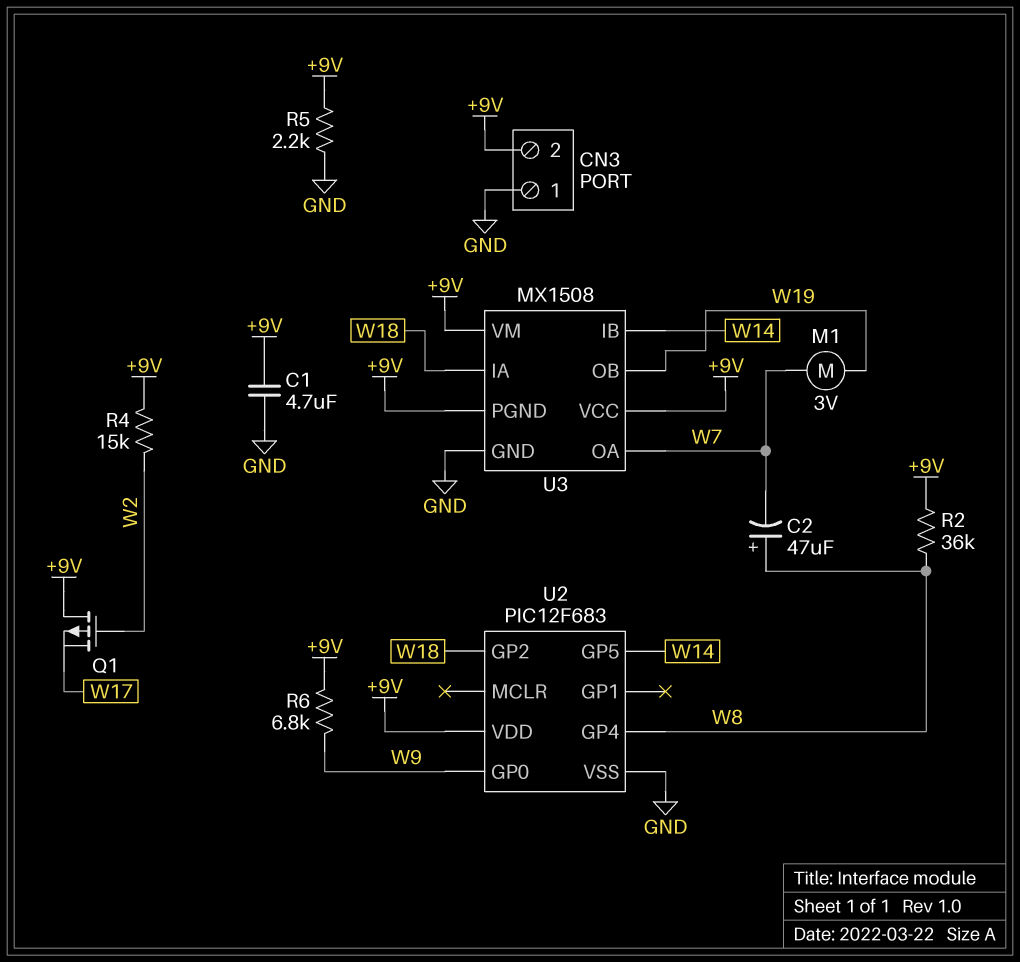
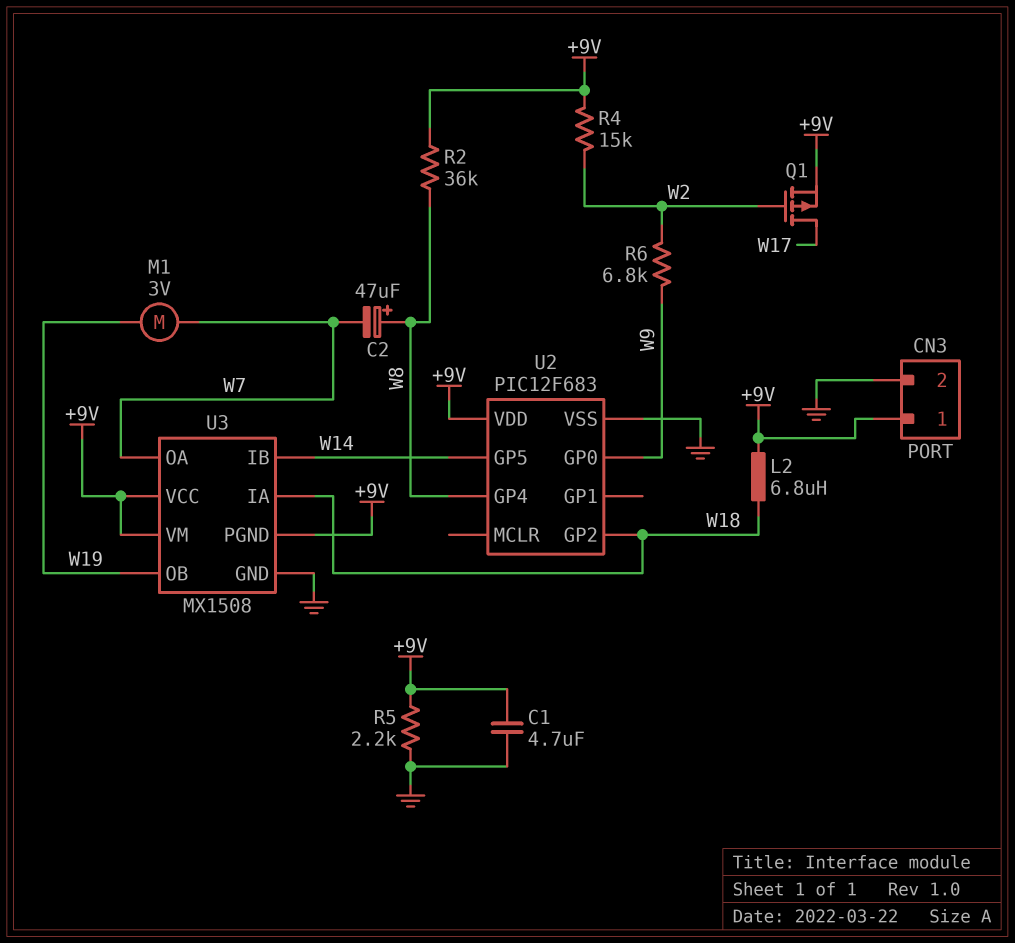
CN3 pin 1: GND -> +9V
CN3 pin 2: +9V -> GND
L2: none -> 6.8uH (+9V, W18)
Q1: PMOS (G W2, D +9V, S W17) -> PMOS (G W2, D W17, S +9V)
R6: 6.8k (+9V, W9) -> 6.8k (W2, W9)

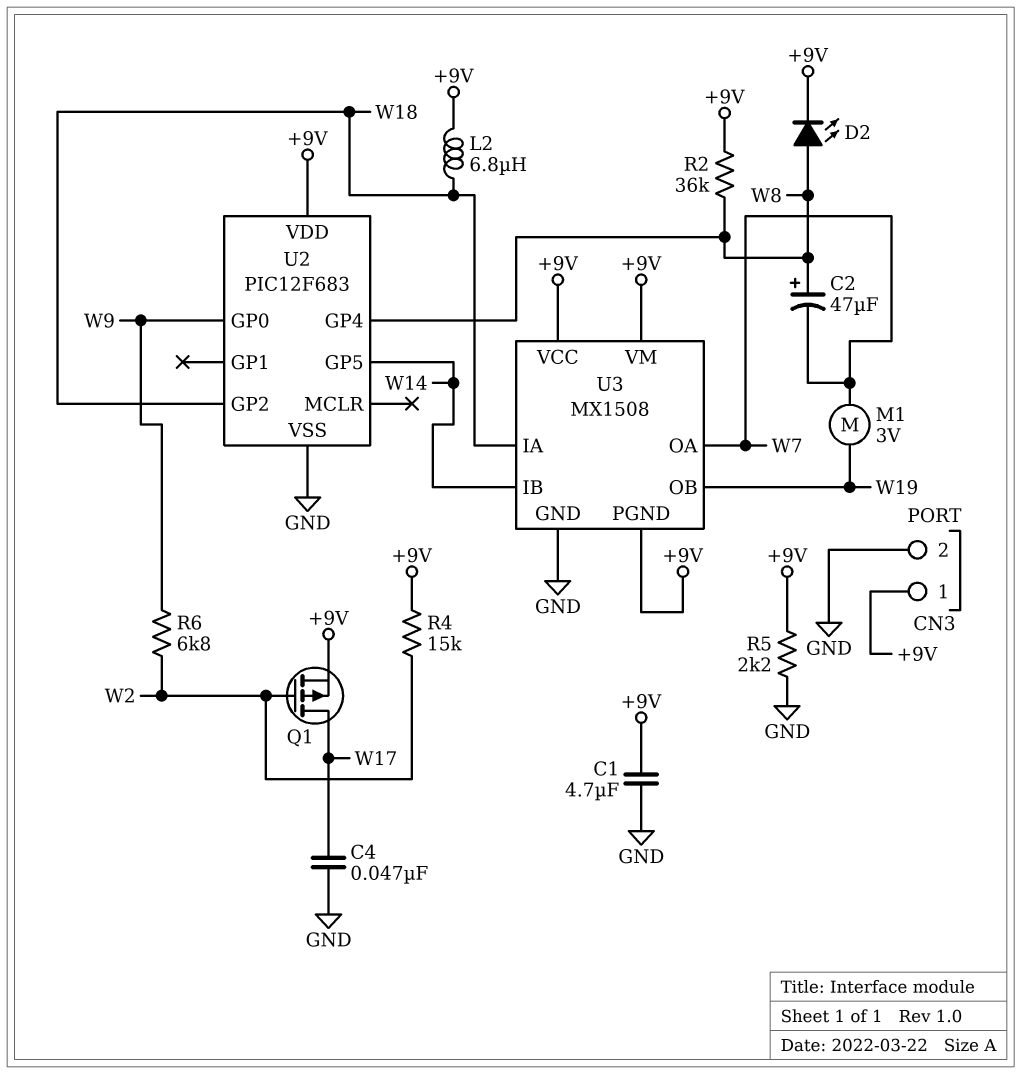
C4: none -> 47nF (GND, W17)
D2: none -> LED (A W8, K +9V)

